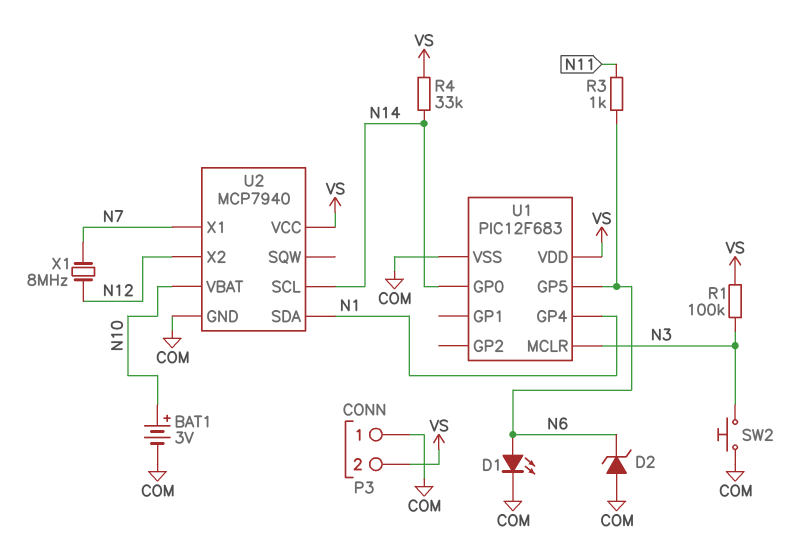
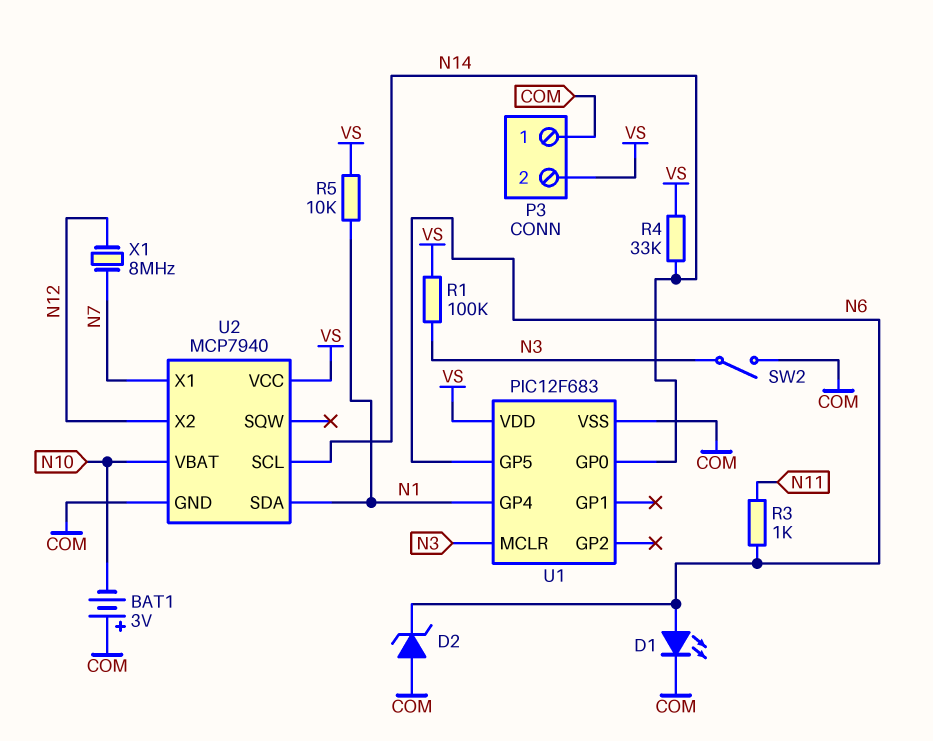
BAT1: 3V (plus N10, minus COM) -> 3V (plus COM, minus N10)
R5: none -> 10k (N1, VS)
SW2: button (COM, N3) -> switch (COM, N3)

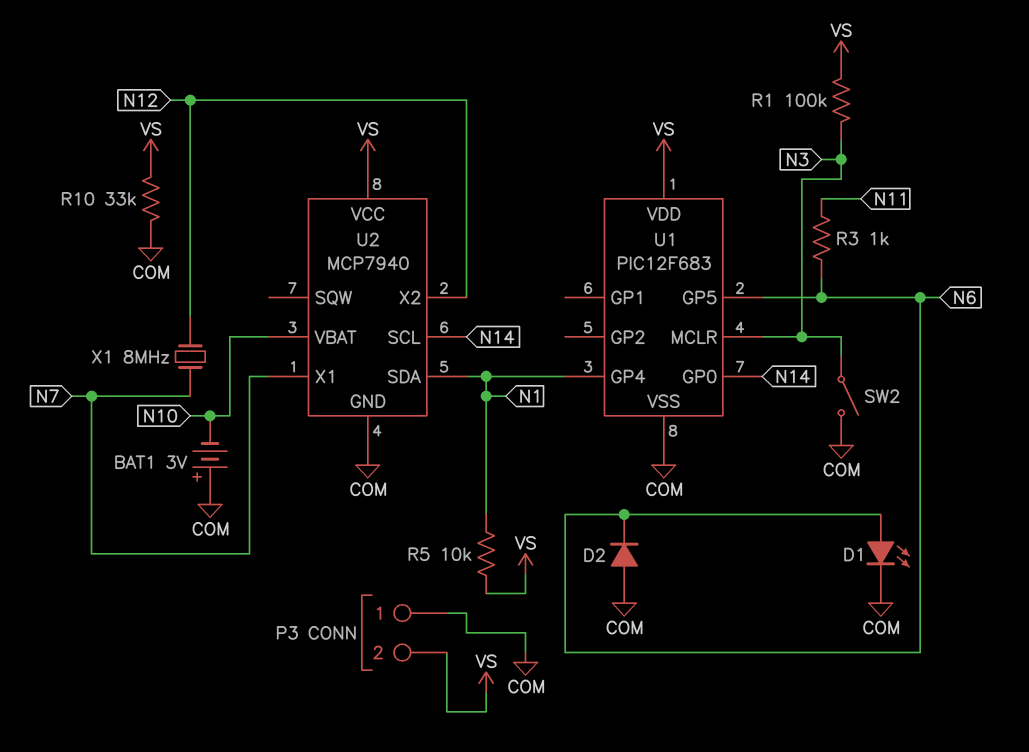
D2: zener (A COM, K N6) -> diode (A COM, K N6)
R4: 33k (N14, VS) -> none
R10: none -> 33k (COM, VS)

